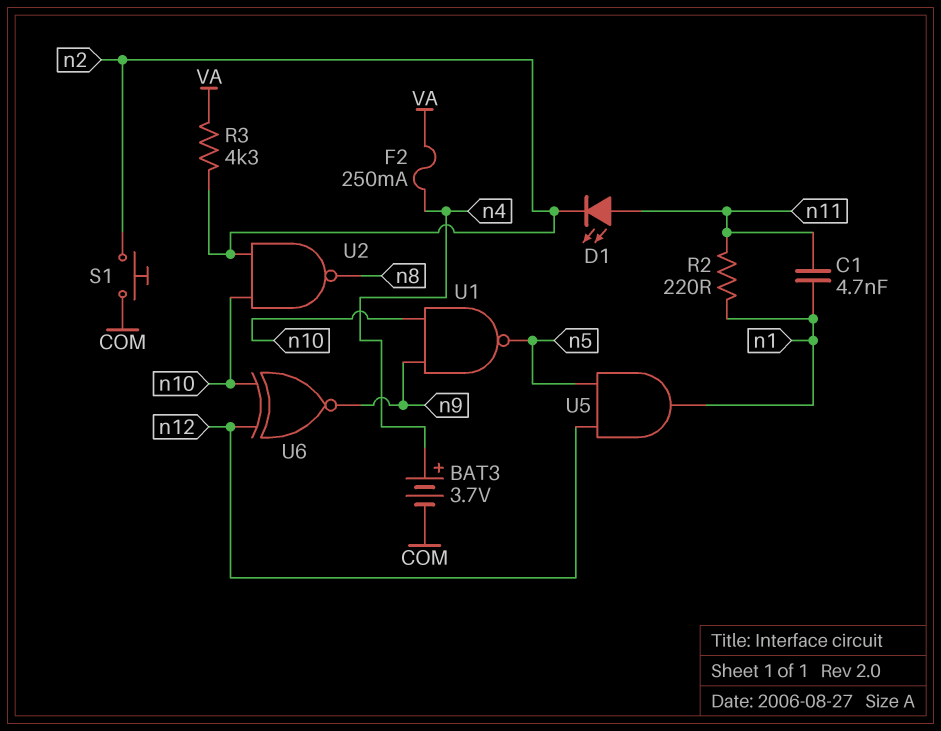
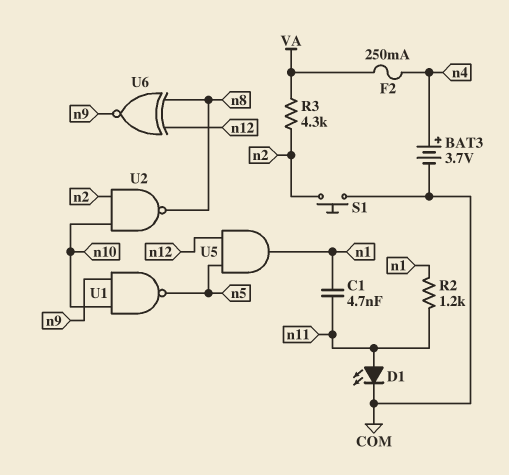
D1: LED (A n11, K n2) -> LED (A n11, K COM)
R2: 220 (n1, n11) -> 1.2k (n1, n11)
U6: XNOR (in n10, in n12, out n9) -> XNOR (in n8, in n12, out n9)

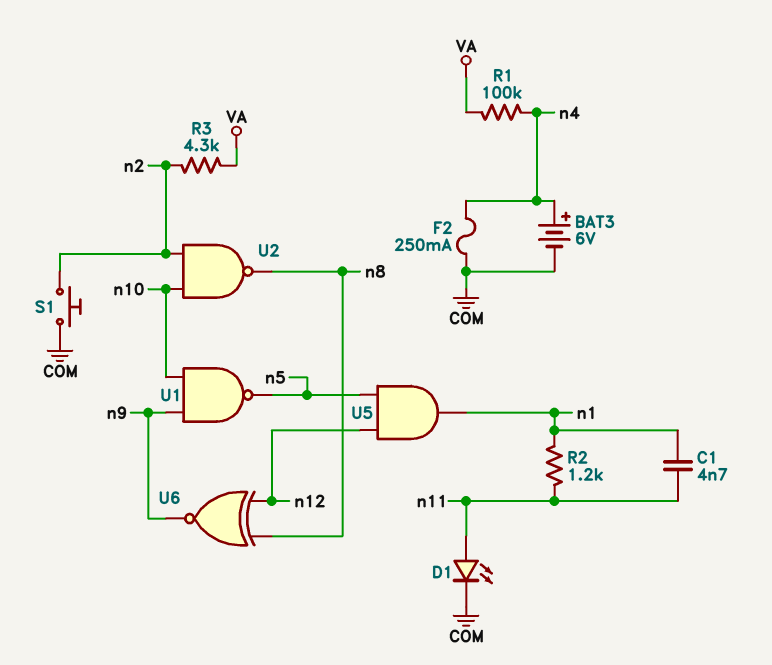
BAT3: 3.7V (plus n4, minus COM) -> 6V (plus n4, minus COM)
F2: 250mA (VA, n4) -> 250mA (COM, n4)
R1: none -> 100k (VA, n4)

